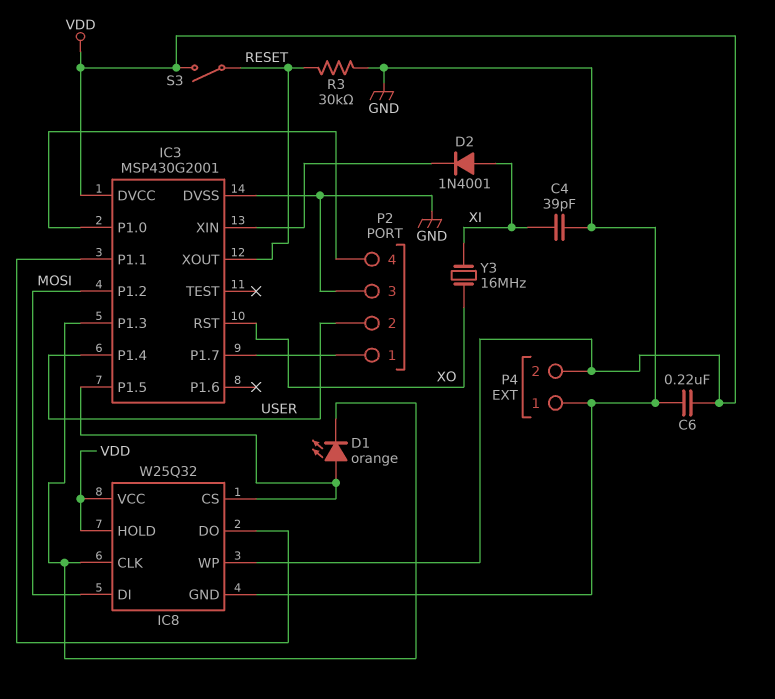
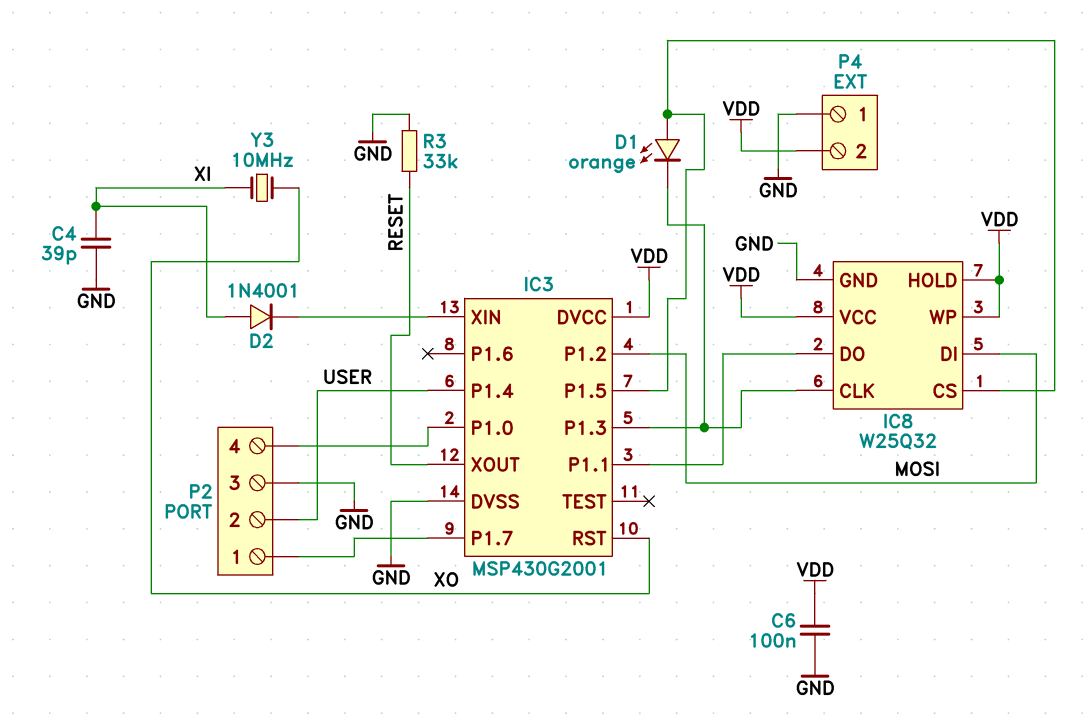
C6: 220nF (GND, VDD) -> 100nF (GND, VDD)
R3: 30k (GND, RESET) -> 33k (GND, RESET)
S3: switch (RESET, VDD) -> none
Y3: 16MHz (XI, XO) -> 10MHz (XI, XO)

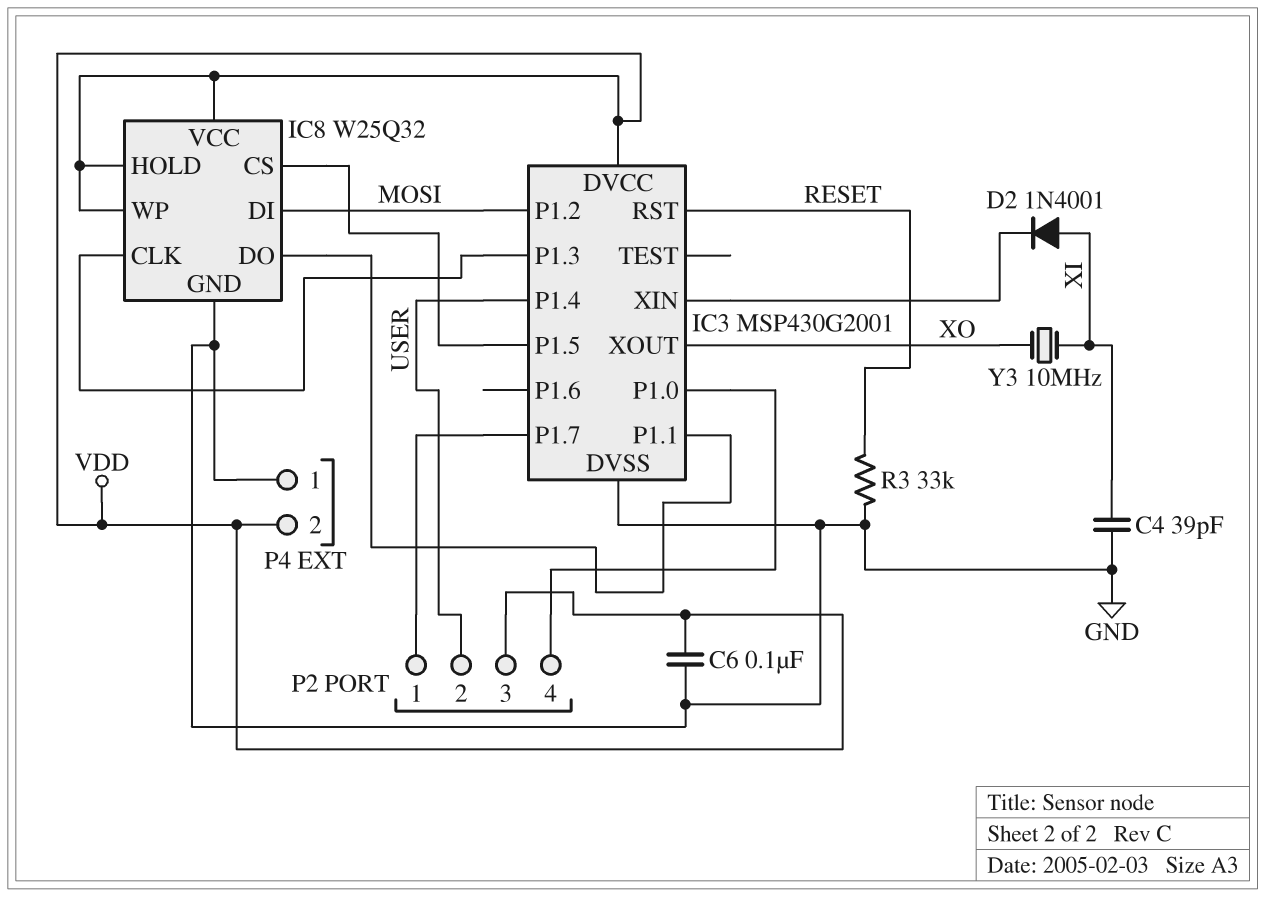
D1: LED orange (A IC3/P1.5, K IC3/P1.3) -> none
IC3 pin RST: XO -> RESET
IC3 pin XOUT: RESET -> XO
P2 pin 3: GND -> VDD

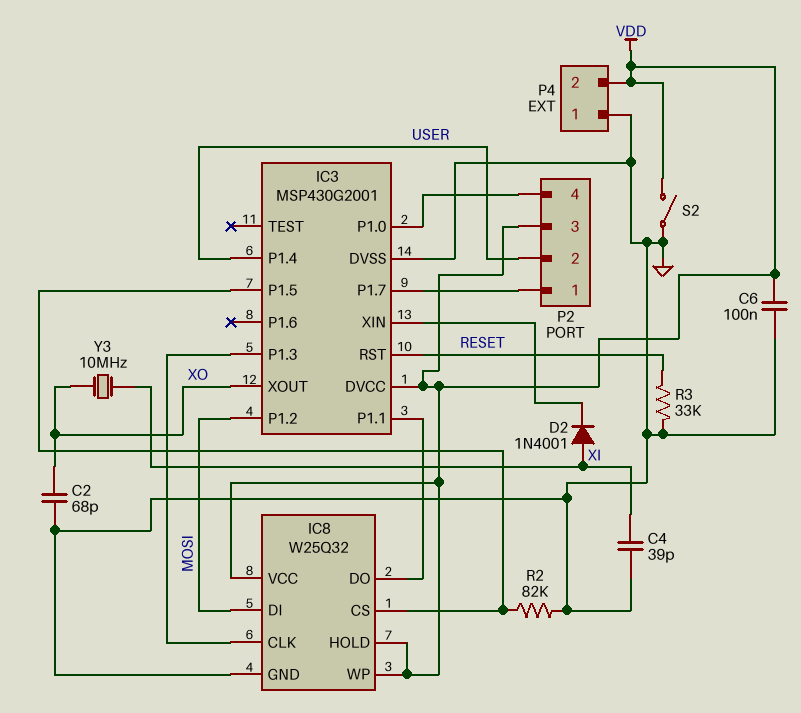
C2: none -> 68pF (GND, XO)
R2: none -> 82k (GND, IC3/P1.5)
S2: none -> switch (GND, VDD)

